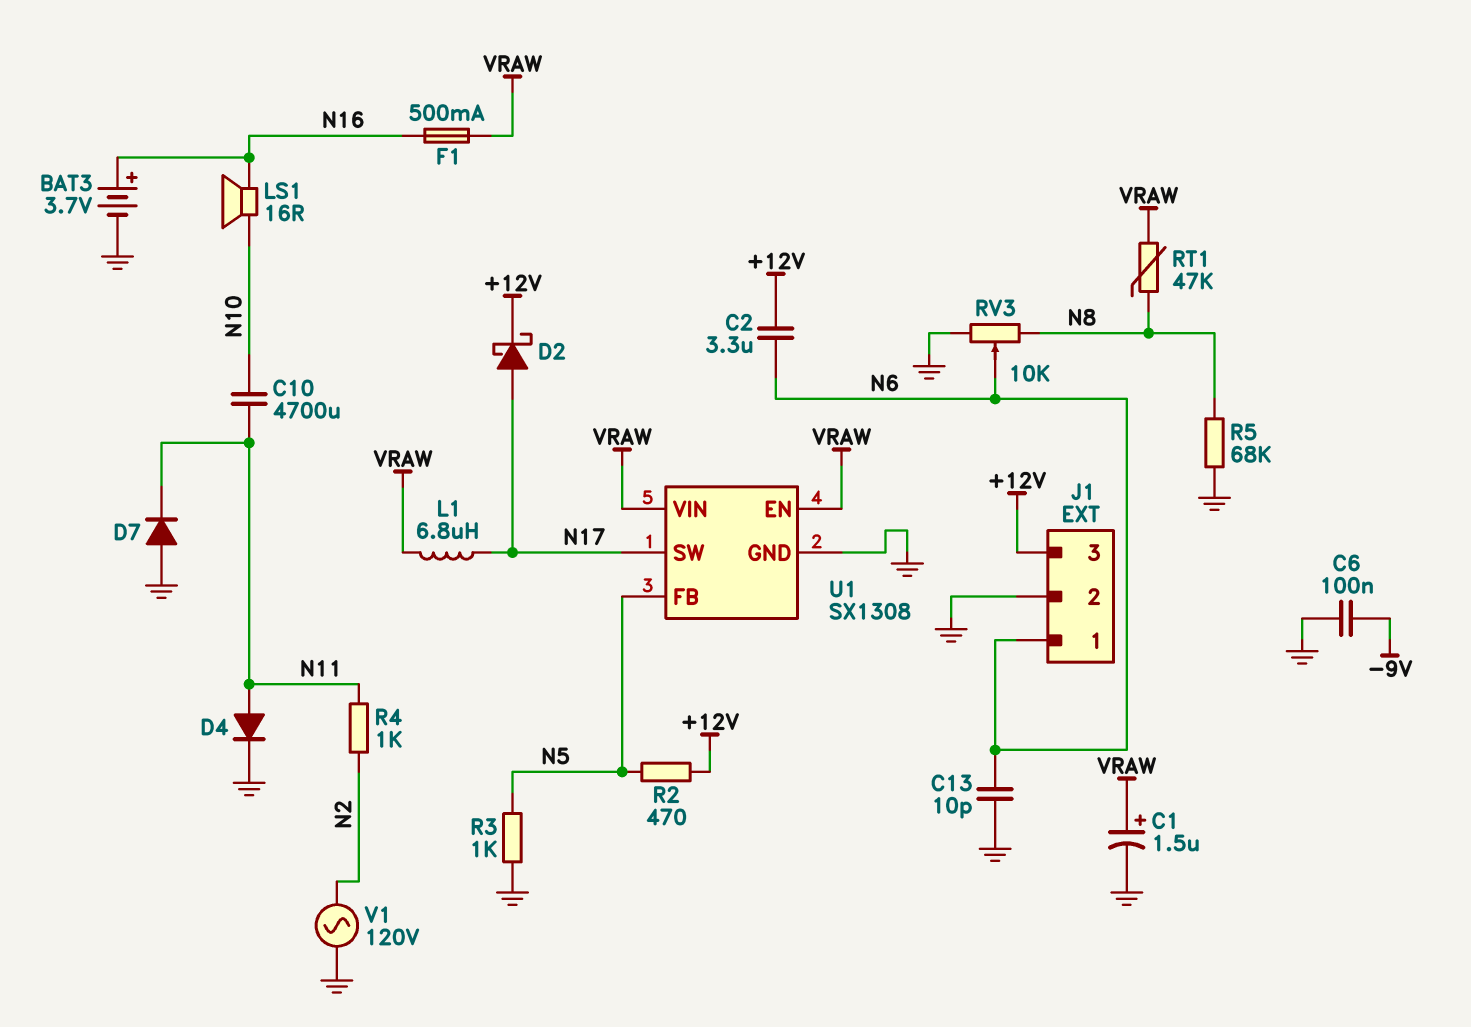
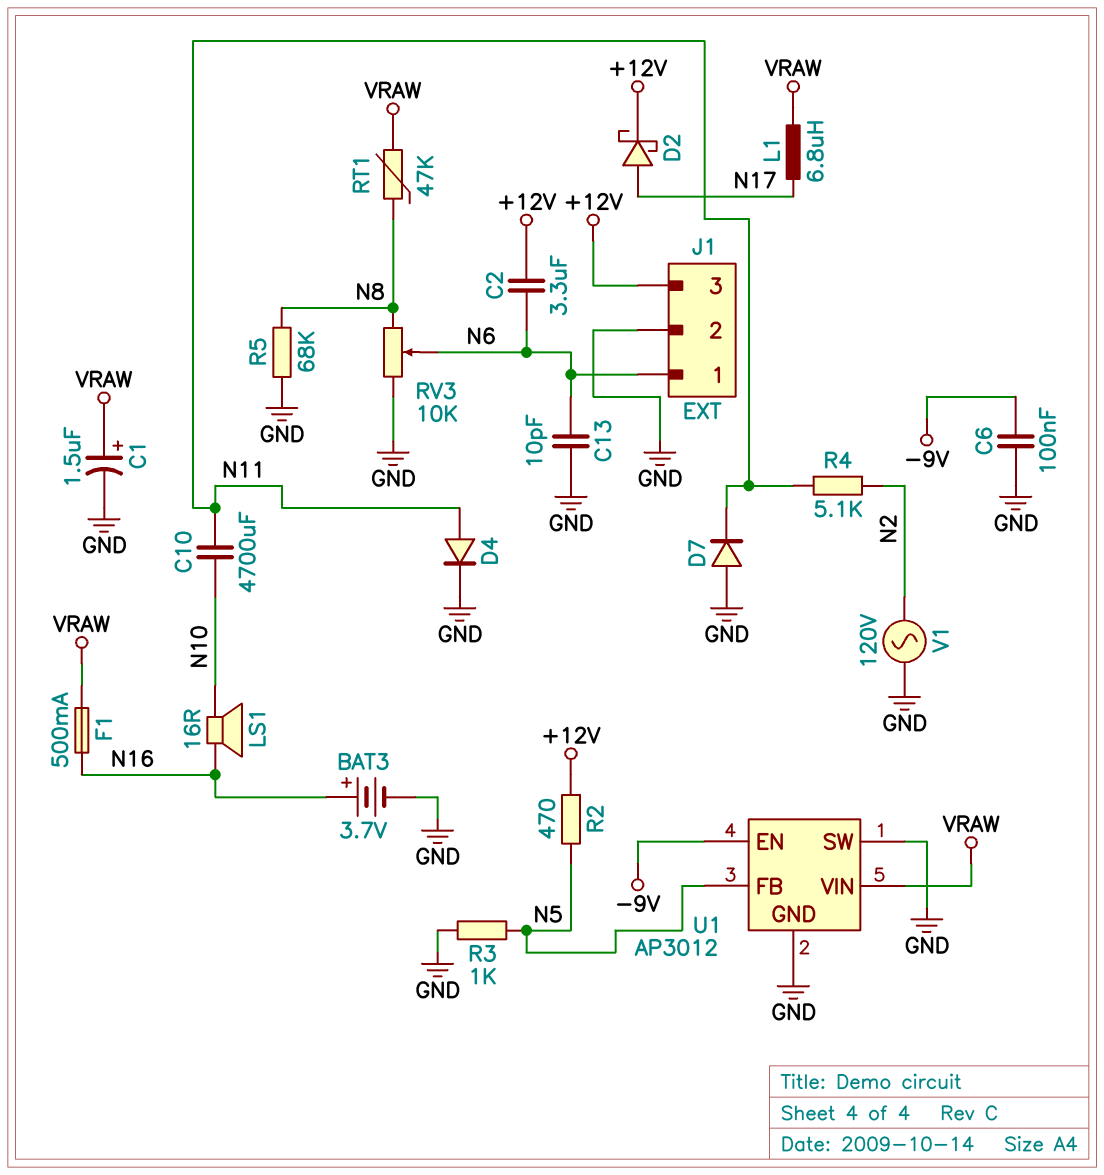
R4: 1k (N2, N11) -> 5.1k (N2, N11)
U1: SX1308 -> AP3012
U1 pin EN: VRAW -> -9V
U1 pin SW: N17 -> GND

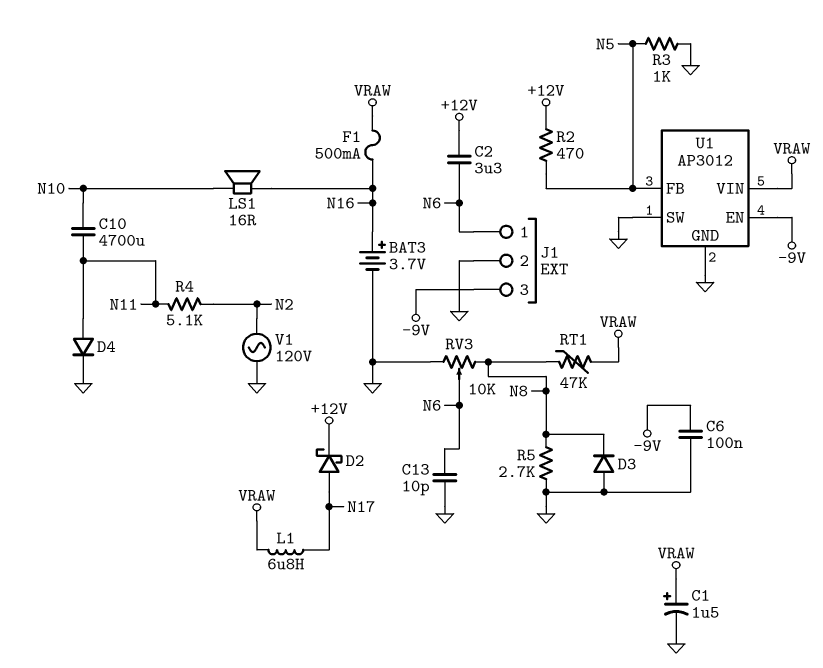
D3: none -> diode (A GND, K N8)
D7: diode (A GND, K N11) -> none
J1 pin 3: +12V -> -9V
R5: 68k (GND, N8) -> 2.7k (GND, N8)

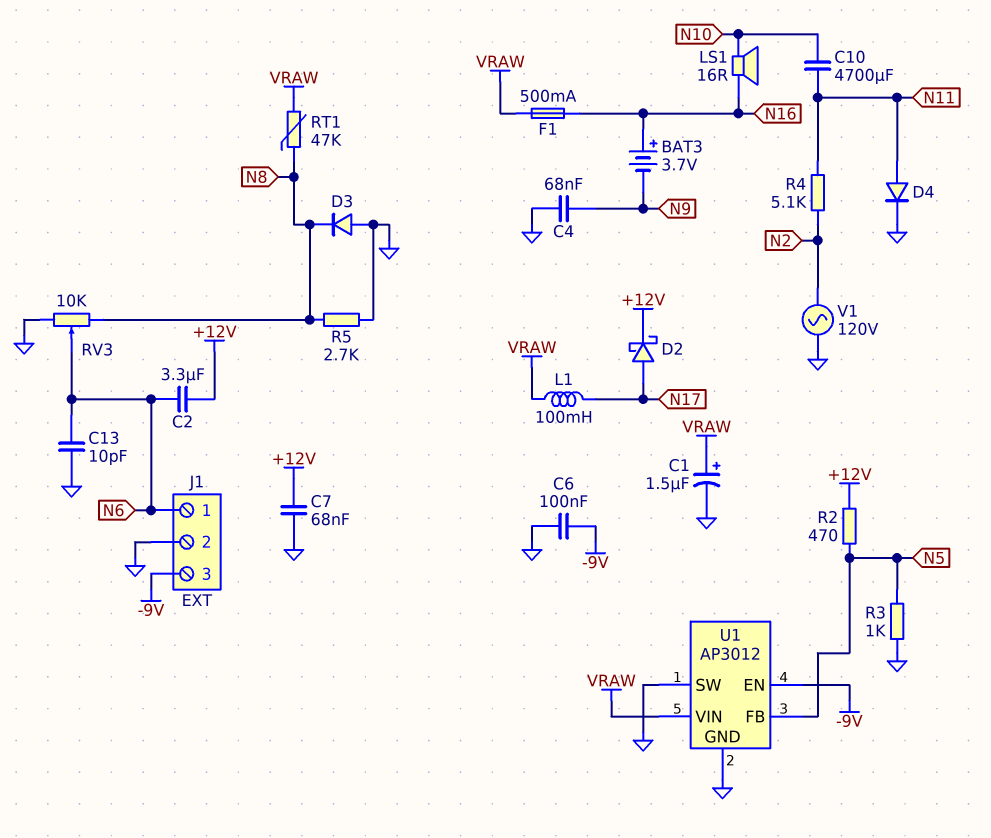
BAT3: 3.7V (plus N16, minus GND) -> 3.7V (plus N16, minus N9)
C4: none -> 68nF (GND, N9)
C7: none -> 68nF (+12V, GND)
L1: 6.8uH (N17, VRAW) -> 100mH (N17, VRAW)

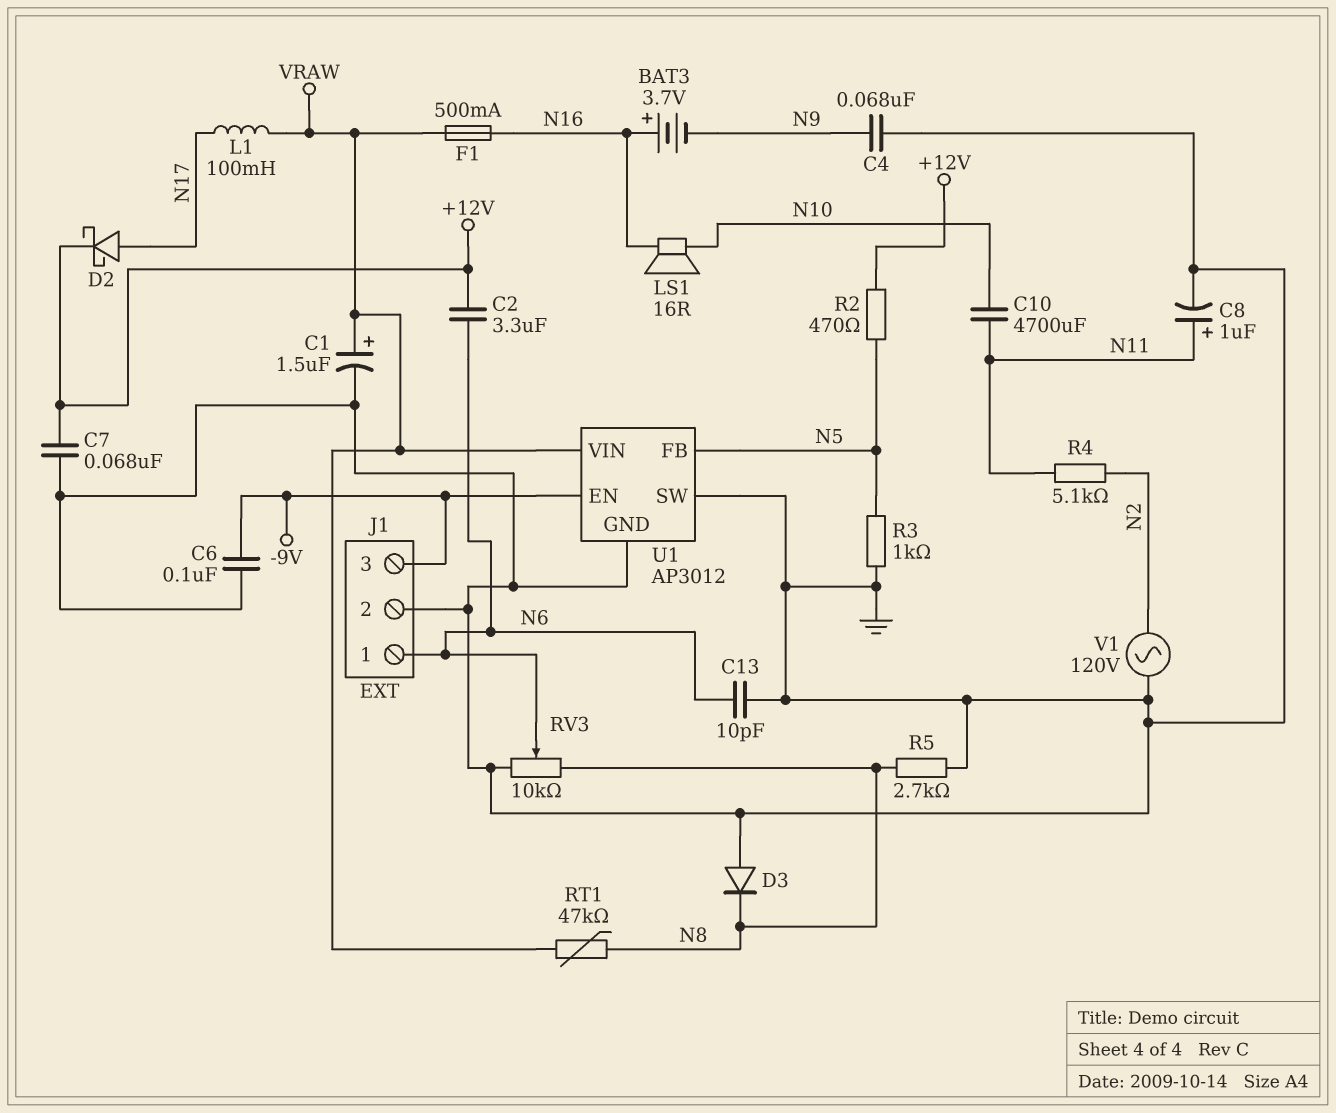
C8: none -> 1uF (plus N11, minus GND)
D4: diode (A N11, K GND) -> none

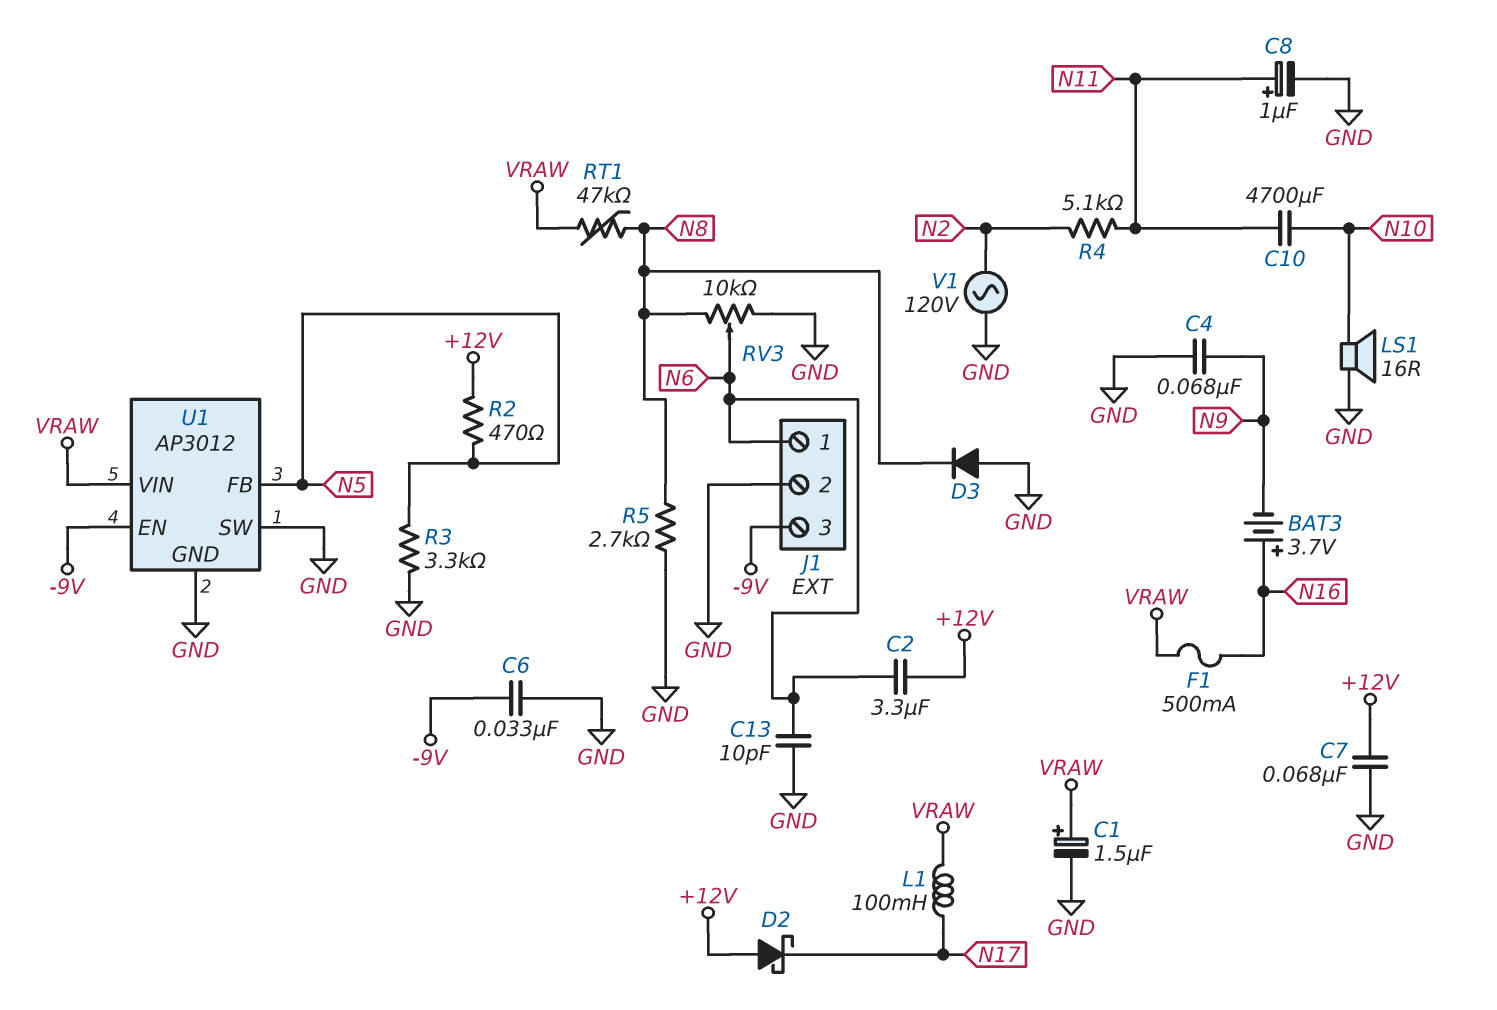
C6: 100nF (-9V, GND) -> 33nF (-9V, GND)
D2: schottky (A N17, K +12V) -> schottky (A +12V, K N17)
LS1: speaker 16R (N10, N16) -> speaker 16R (GND, N10)
R3: 1k (GND, N5) -> 3.3k (GND, N5)

